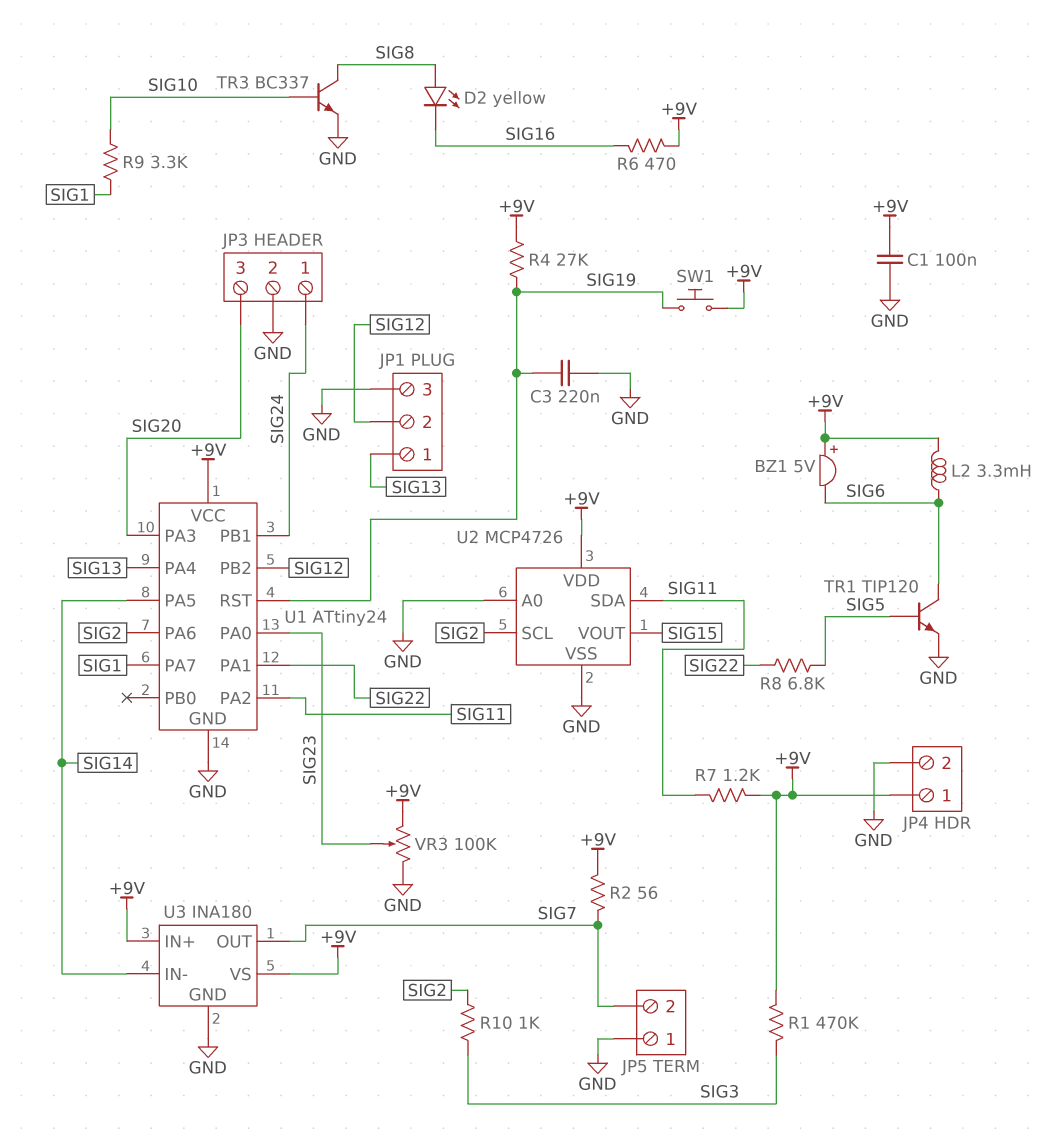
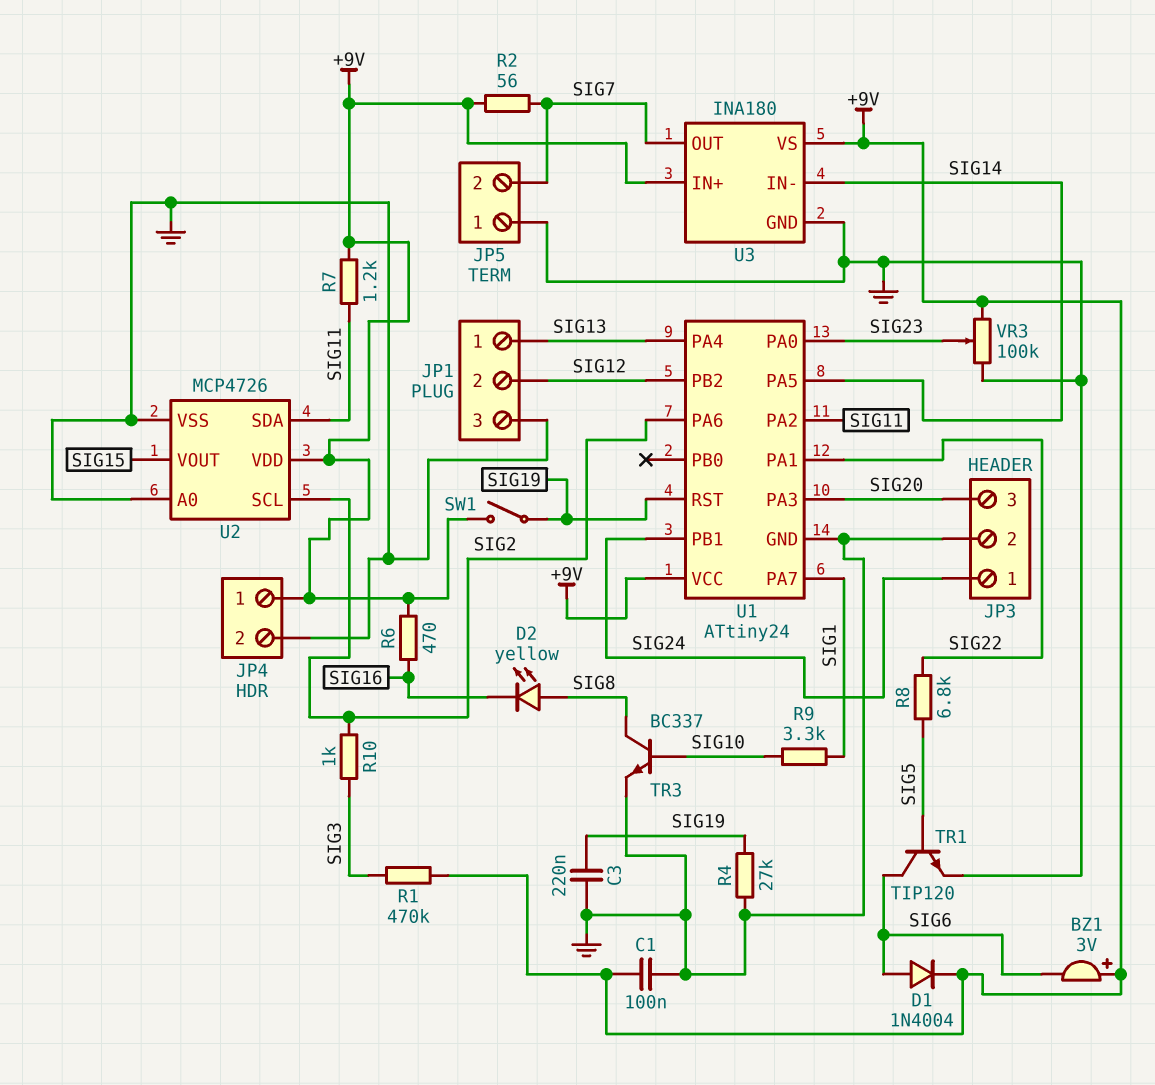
BZ1: buzzer 5V (plus +9V, minus SIG6) -> buzzer 3V (plus +9V, minus SIG6)
D1: none -> diode 1N4004 (A SIG6, K +9V)
L2: 3.3mH (+9V, SIG6) -> none
R4: 27k (+9V, SIG19) -> 27k (GND, SIG19)
SW1: button (+9V, SIG19) -> switch (+9V, SIG19)

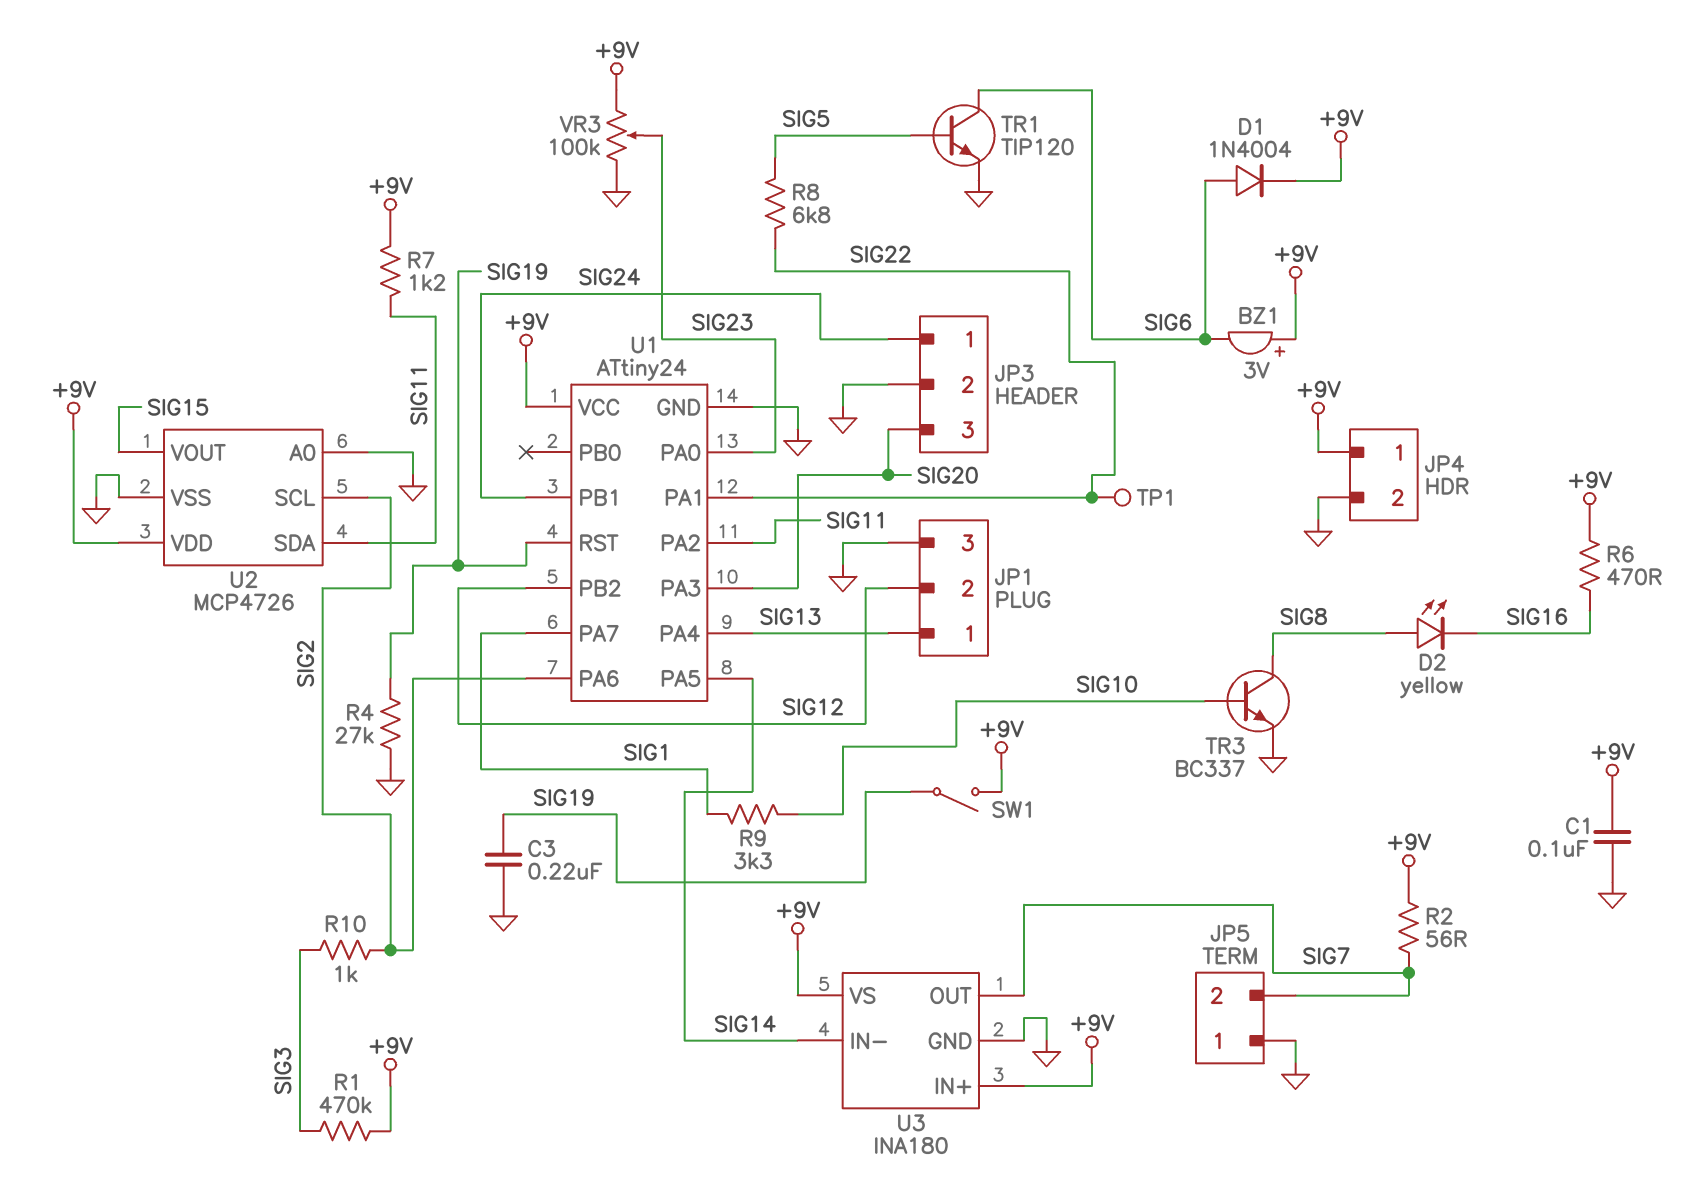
TP1: none -> test point (SIG22)

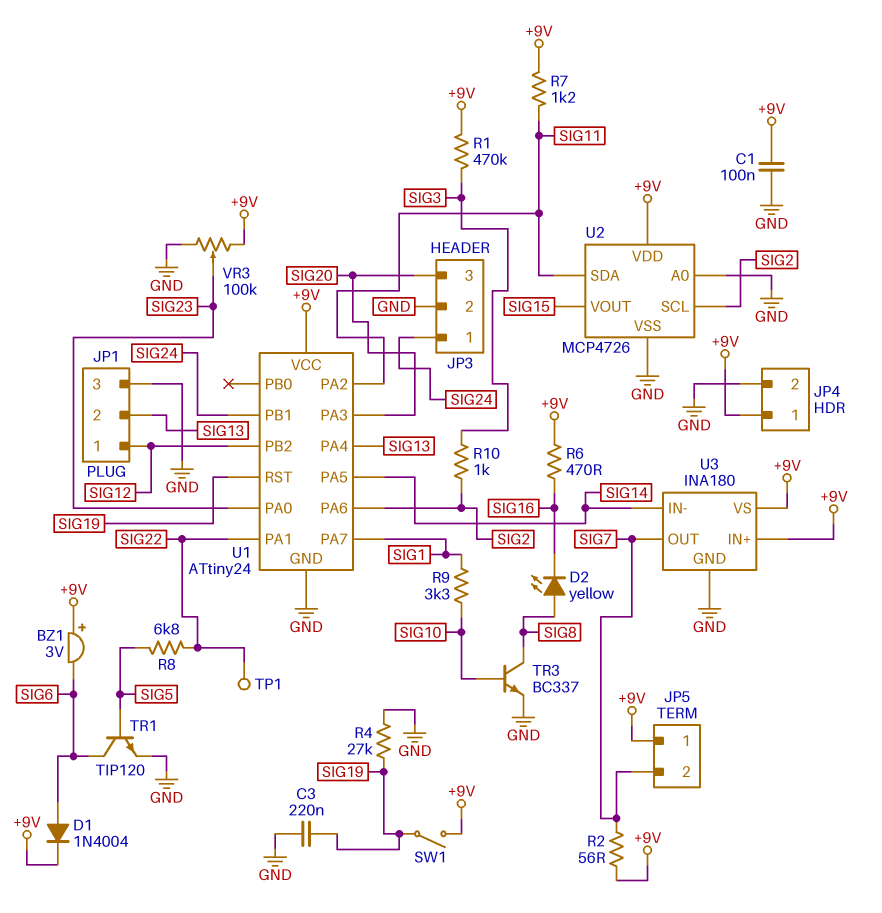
JP1 pin 1: SIG13 -> SIG12
JP1 pin 2: SIG12 -> SIG13
JP5 pin 1: GND -> +9V

